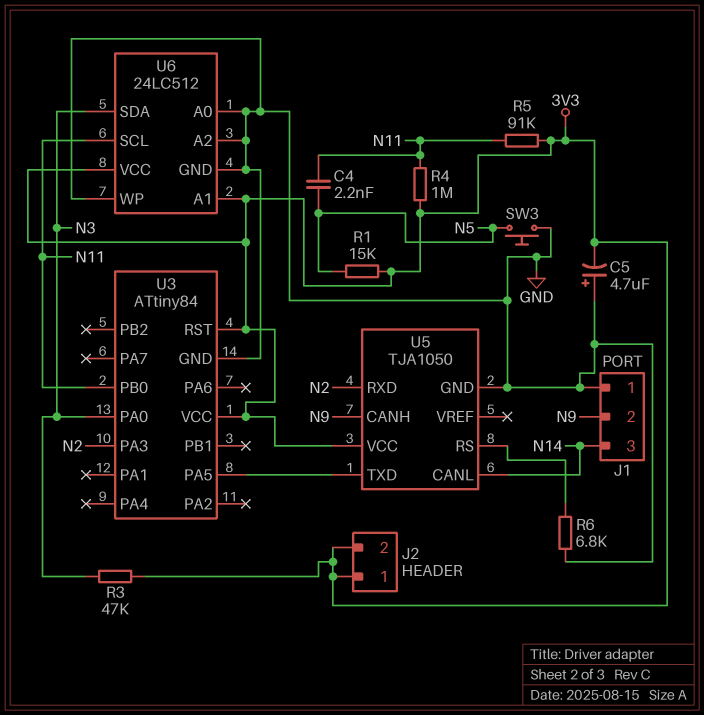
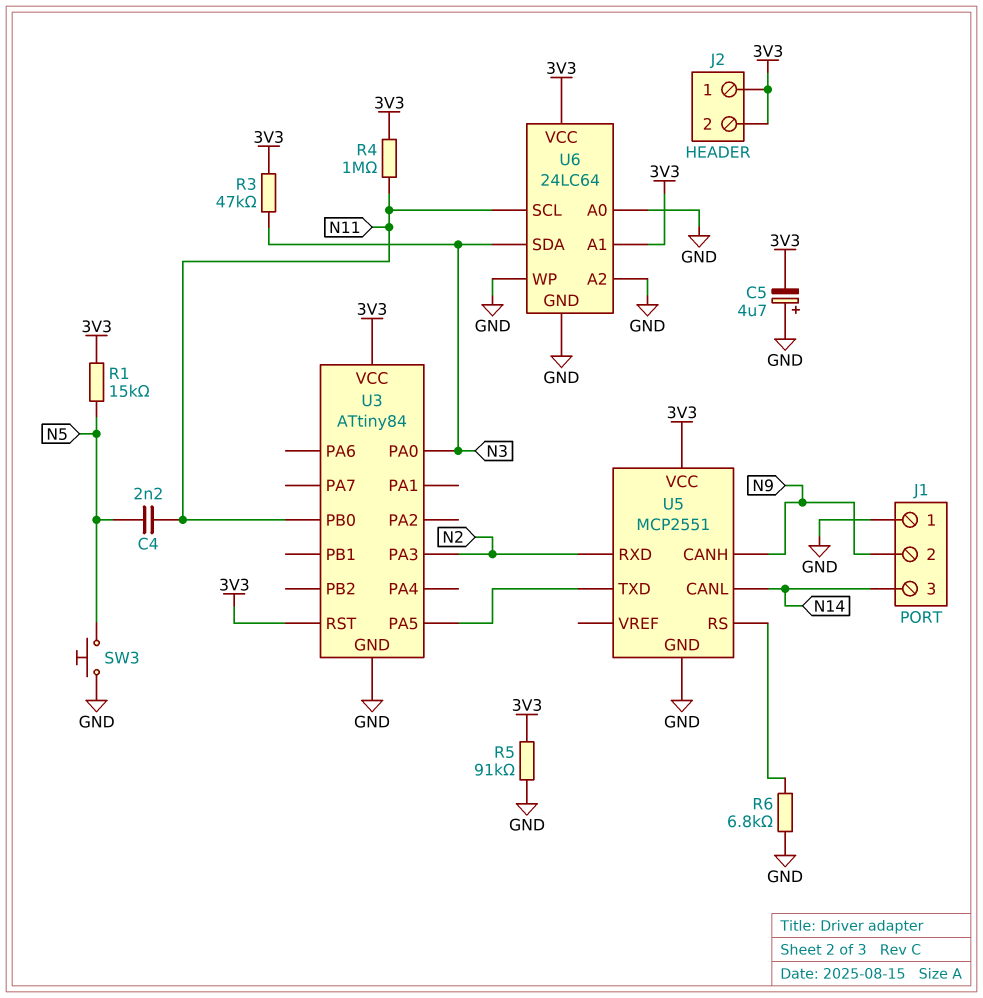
R5: 91k (3V3, N11) -> 91k (3V3, GND)
U5: TJA1050 -> MCP2551
U6: 24LC512 -> 24LC64

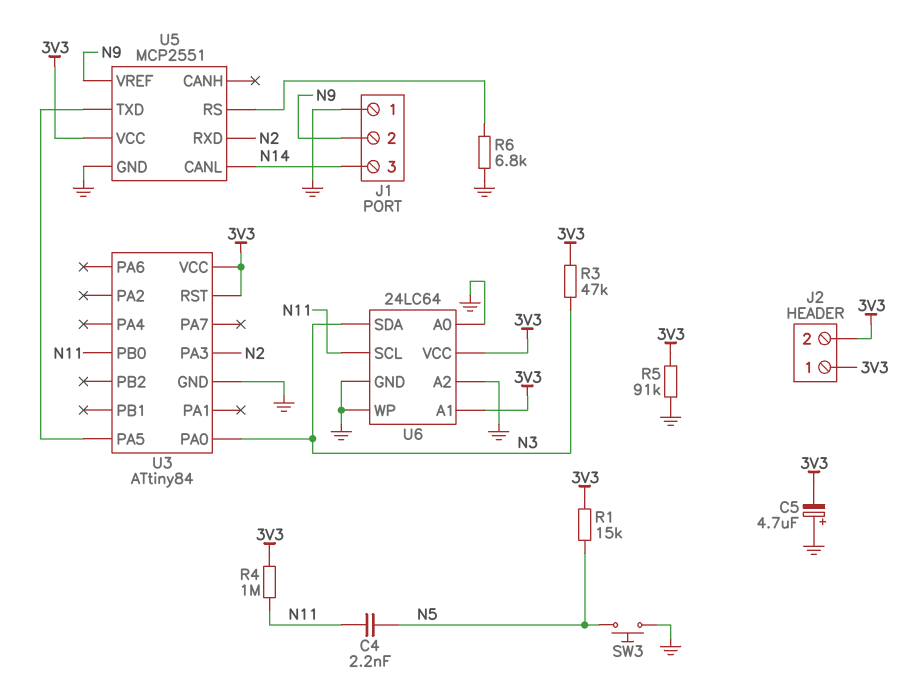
U5 pin CANH: N9 -> none
U5 pin VREF: none -> N9

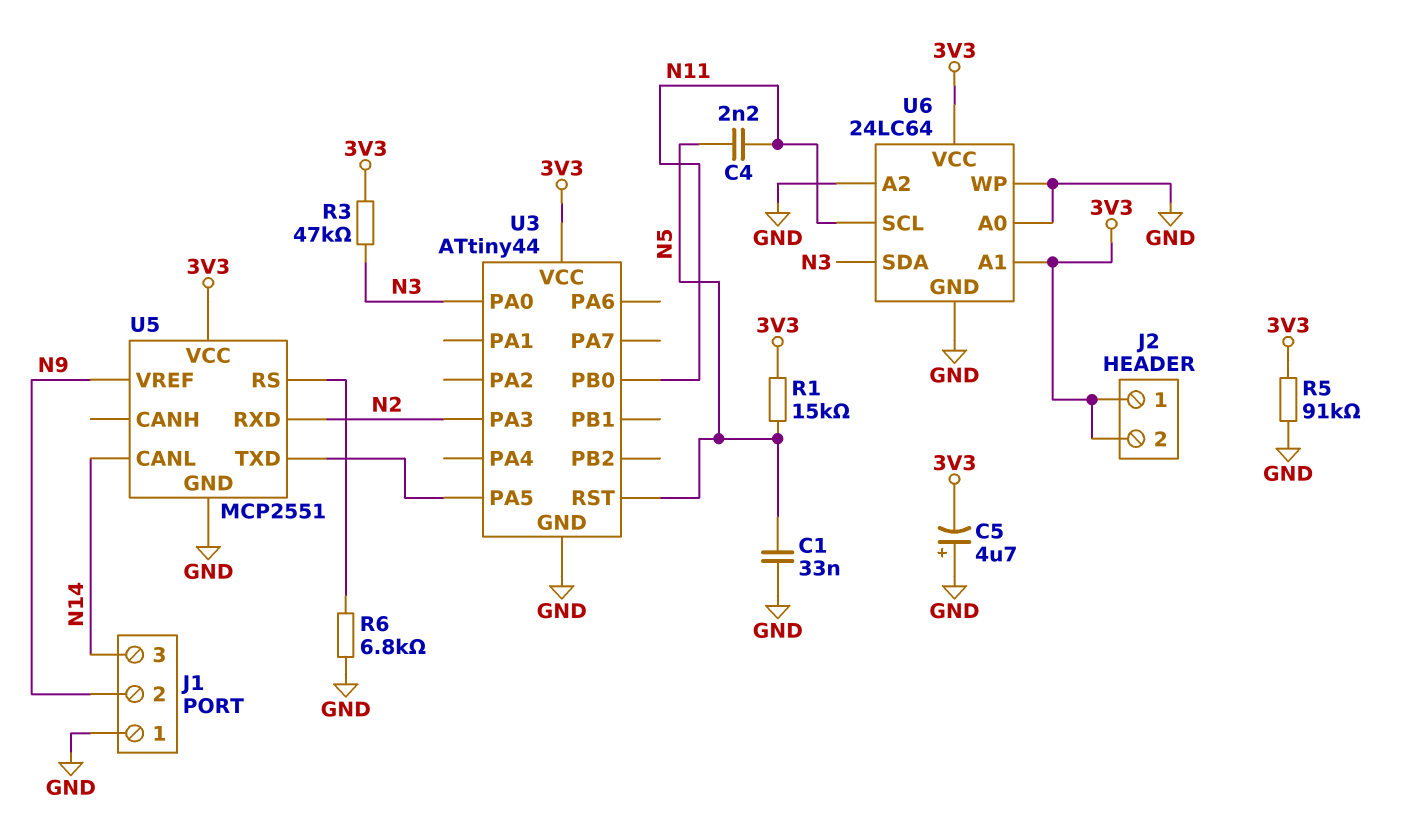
C1: none -> 33nF (GND, N5)
R4: 1M (3V3, N11) -> none
SW3: button (GND, N5) -> none
U3: ATtiny84 -> ATtiny44
U3 pin RST: 3V3 -> N5

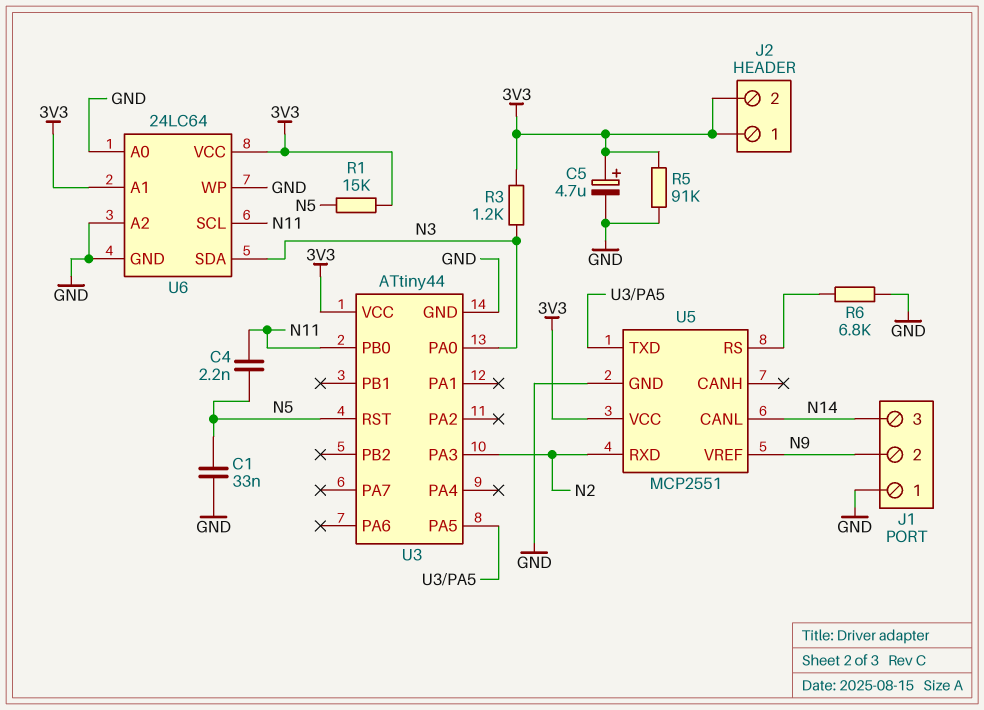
C5: 4.7uF (plus GND, minus 3V3) -> 4.7uF (plus 3V3, minus GND)
R3: 47k (3V3, N3) -> 1.2k (3V3, N3)

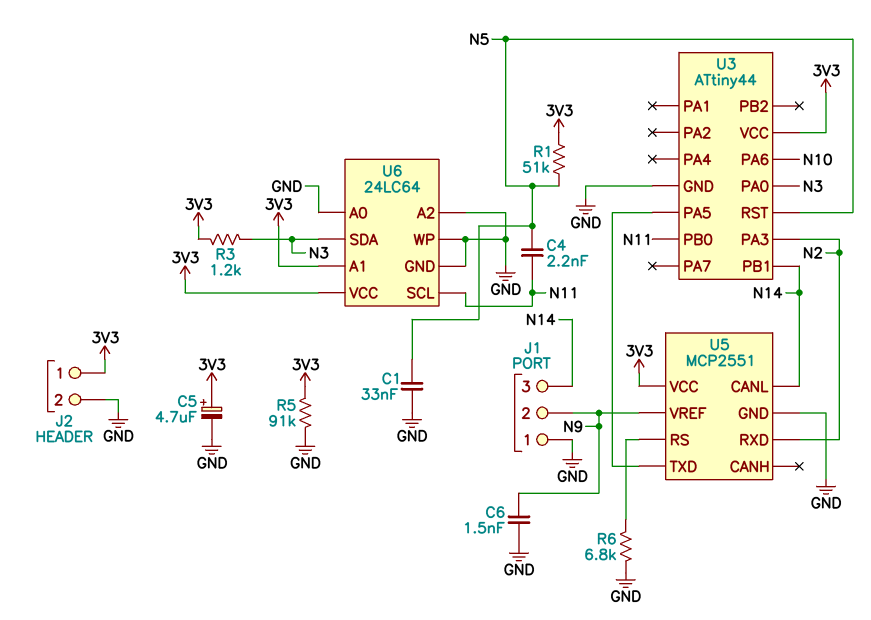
C6: none -> 1.5nF (GND, N9)
J2 pin 2: 3V3 -> GND
R1: 15k (3V3, N5) -> 51k (3V3, N5)
U3 pin PA6: none -> N10
U3 pin PB1: none -> N14

